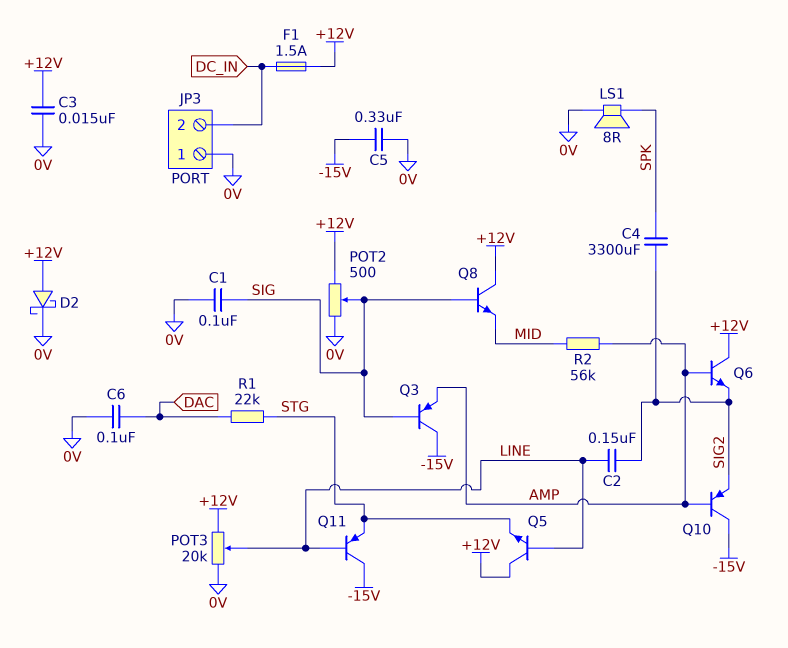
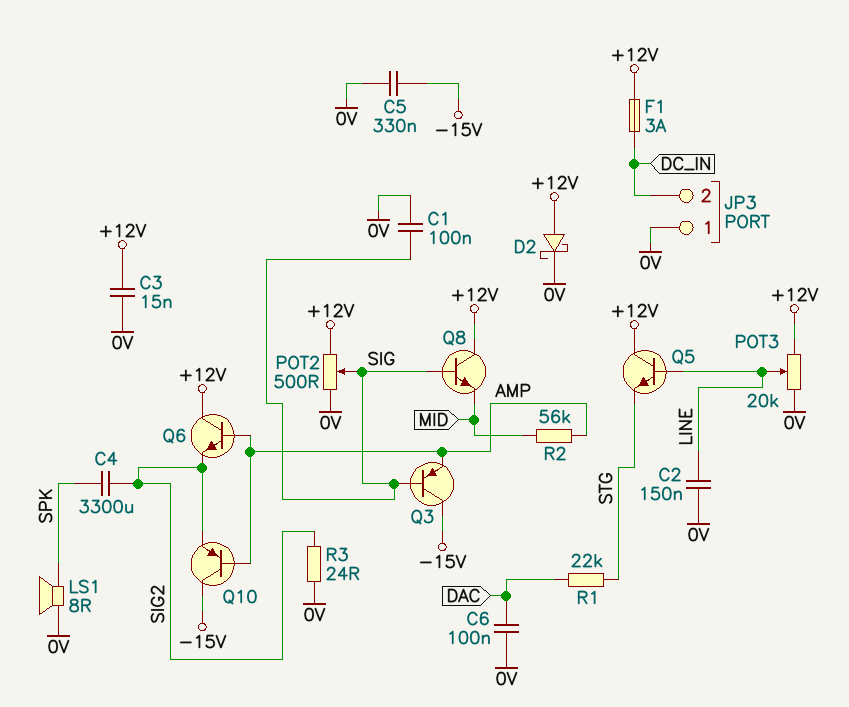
C2: 150nF (LINE, SIG2) -> 150nF (0V, LINE)
F1: 1.5A (+12V, DC_IN) -> 3A (+12V, DC_IN)
Q11: PNP (B LINE, C -15V, E STG) -> none
R3: none -> 24 (0V, SIG2)

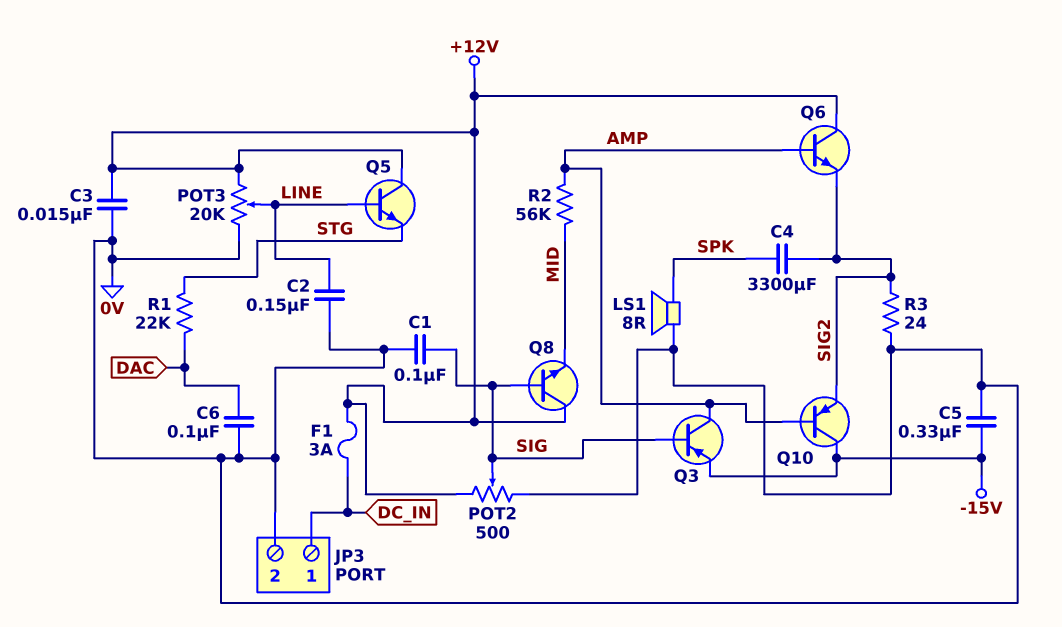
D2: schottky (A +12V, K 0V) -> none
JP3 pin 1: 0V -> DC_IN
JP3 pin 2: DC_IN -> 0V
Q3: PNP (B SIG, C -15V, E AMP) -> PNP (B SIG, C AMP, E -15V)

